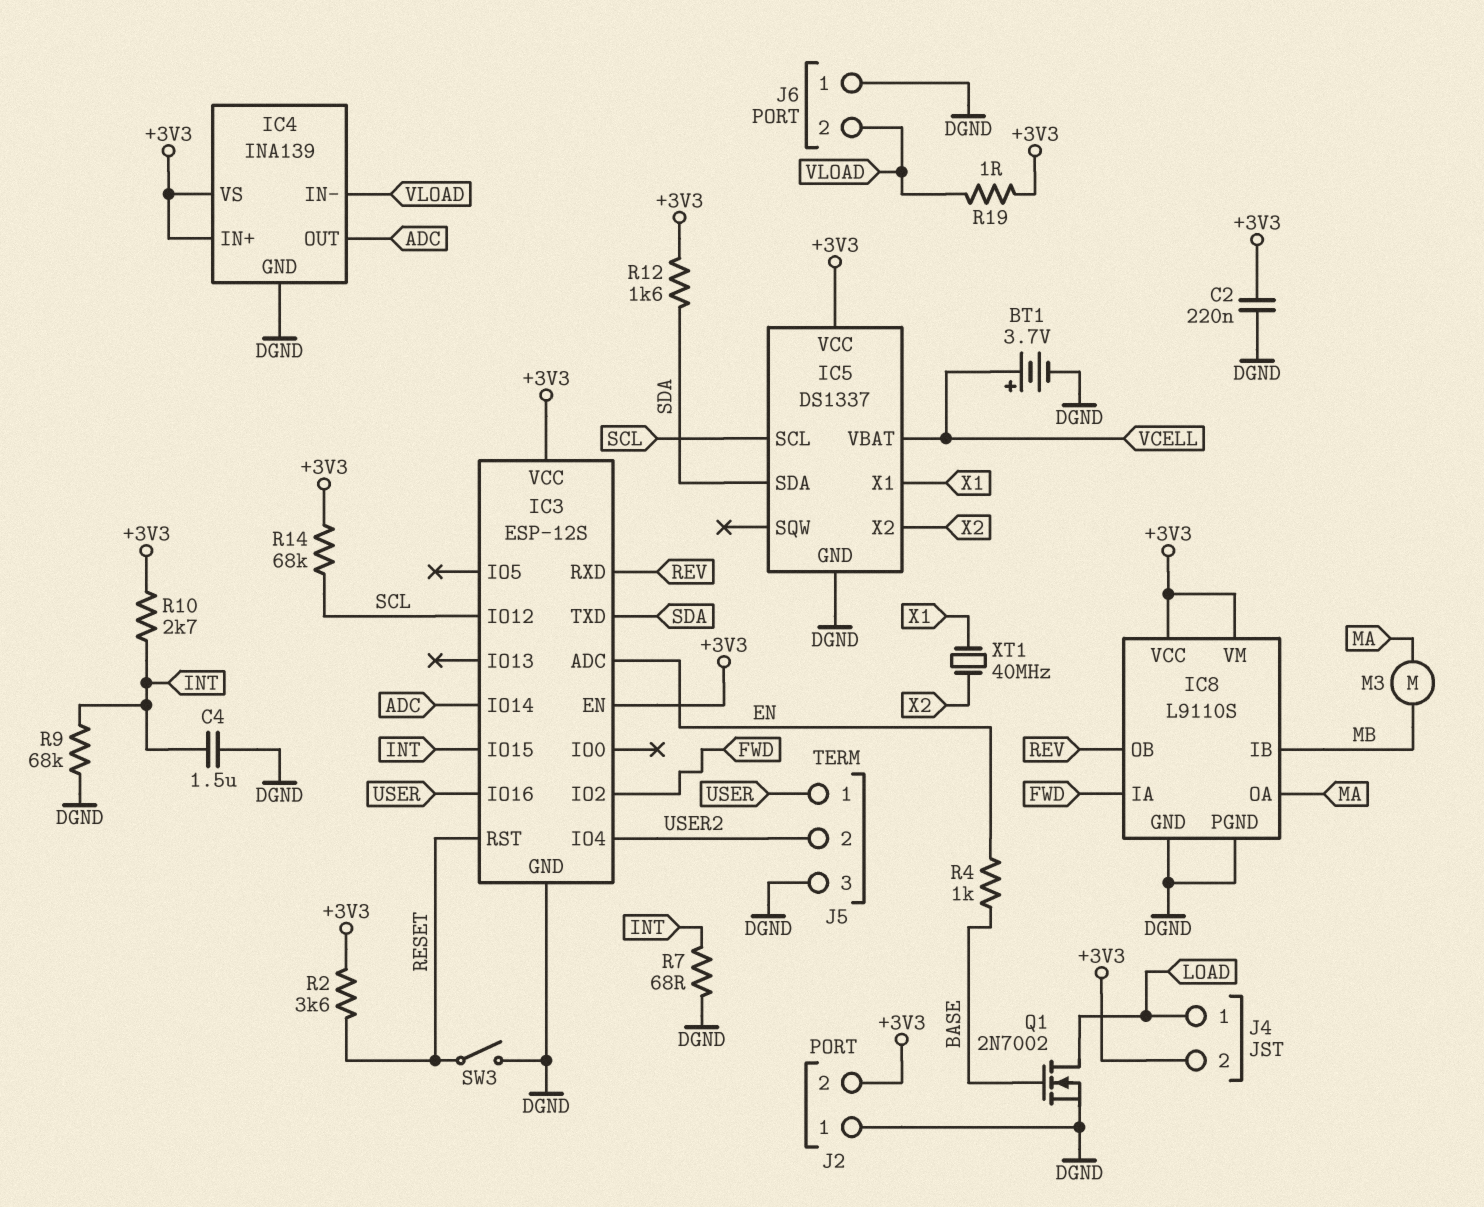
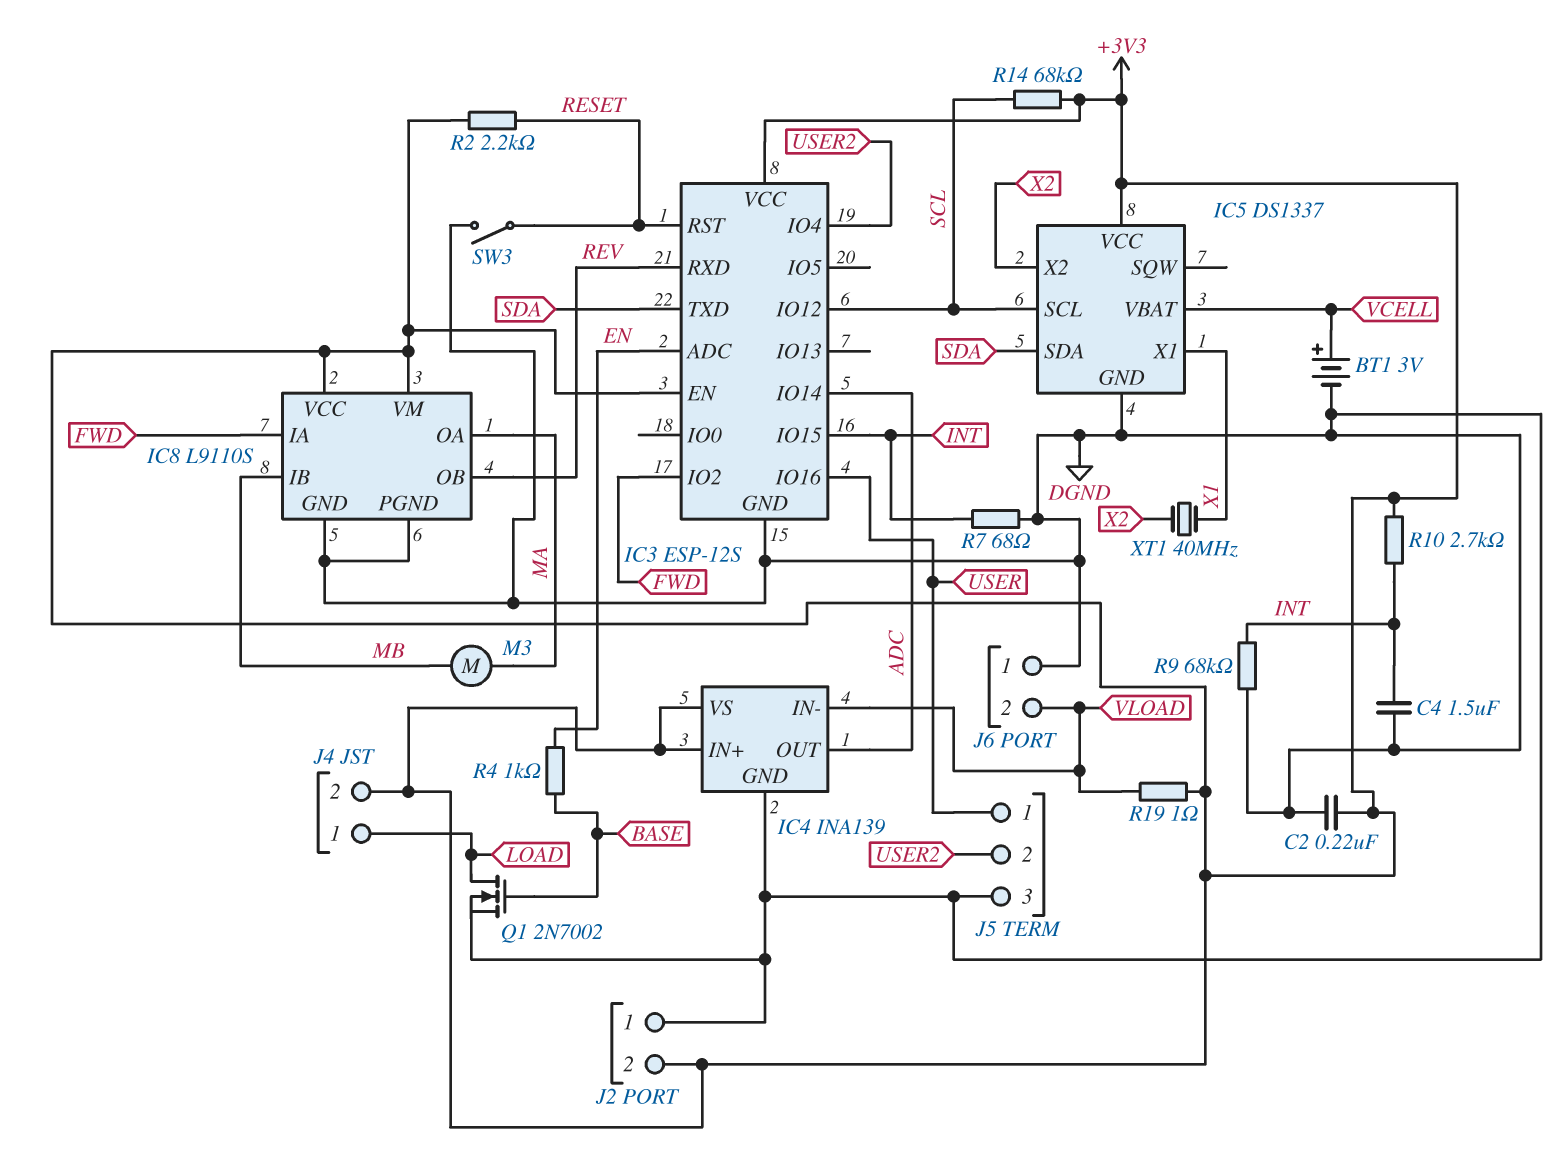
BT1: 3.7V (plus VCELL, minus DGND) -> 3V (plus VCELL, minus DGND)
R2: 3.6k (+3V3, RESET) -> 2.2k (+3V3, RESET)
R12: 1.6k (+3V3, SDA) -> none

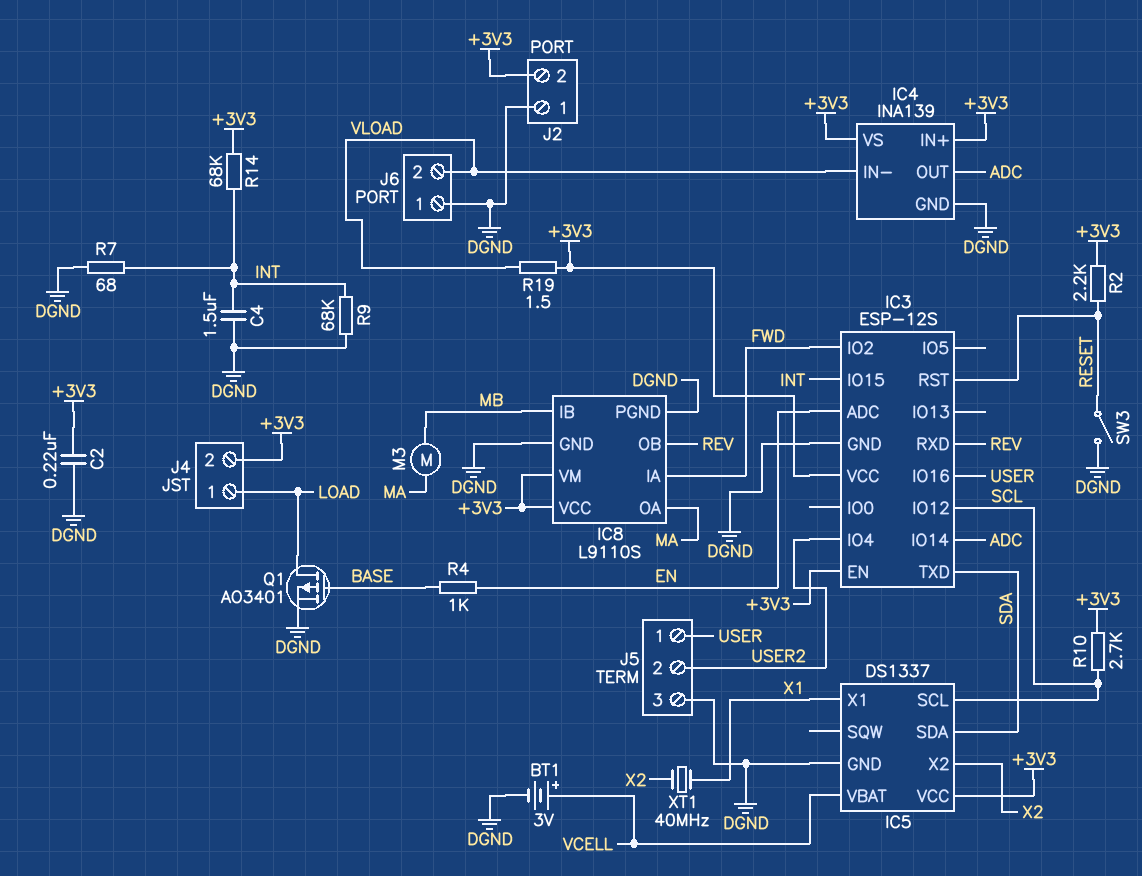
Q1: NMOS 2N7002 (G BASE, D LOAD, S DGND) -> PMOS AO3401 (G BASE, D LOAD, S DGND)
R10: 2.7k (+3V3, INT) -> 2.7k (+3V3, SCL)
R14: 68k (+3V3, SCL) -> 68k (+3V3, INT)
R19: 1 (+3V3, VLOAD) -> 1.5 (+3V3, VLOAD)

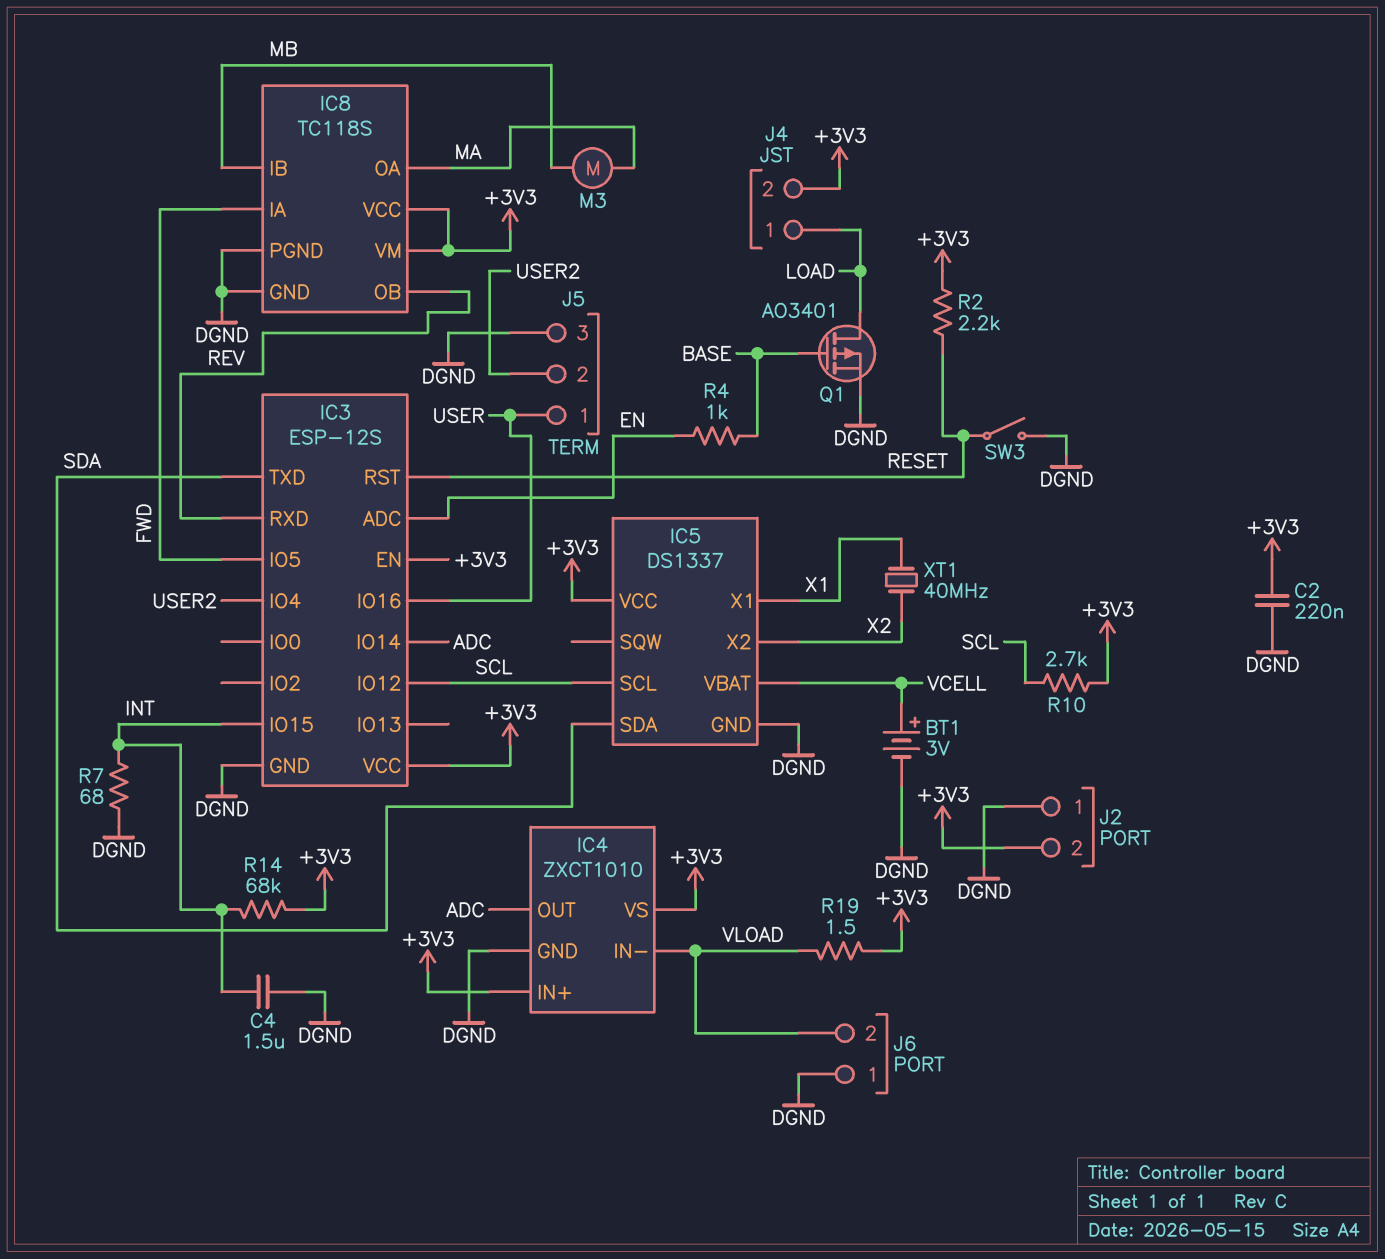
IC3 pin IO2: FWD -> none
IC3 pin IO5: none -> FWD
IC4: INA139 -> ZXCT1010
IC8: L9110S -> TC118S
R9: 68k (DGND, INT) -> none

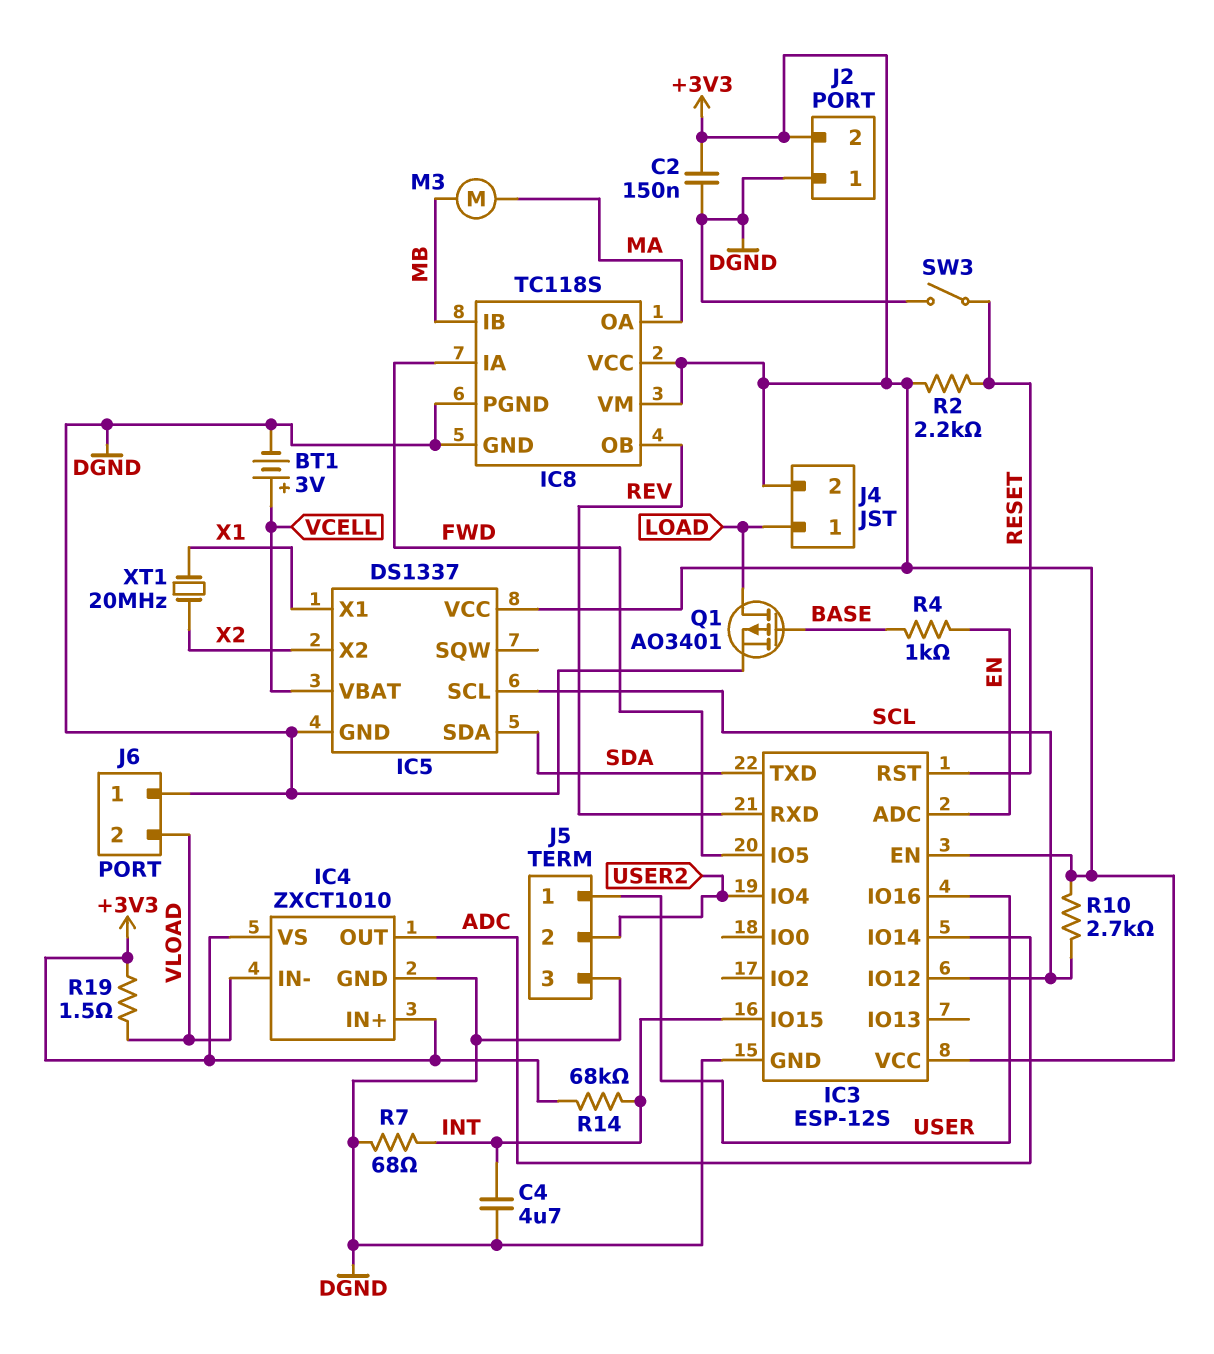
C2: 220nF (+3V3, DGND) -> 150nF (+3V3, DGND)
C4: 1.5uF (DGND, INT) -> 4.7uF (DGND, INT)
XT1: 40MHz (X1, X2) -> 20MHz (X1, X2)

